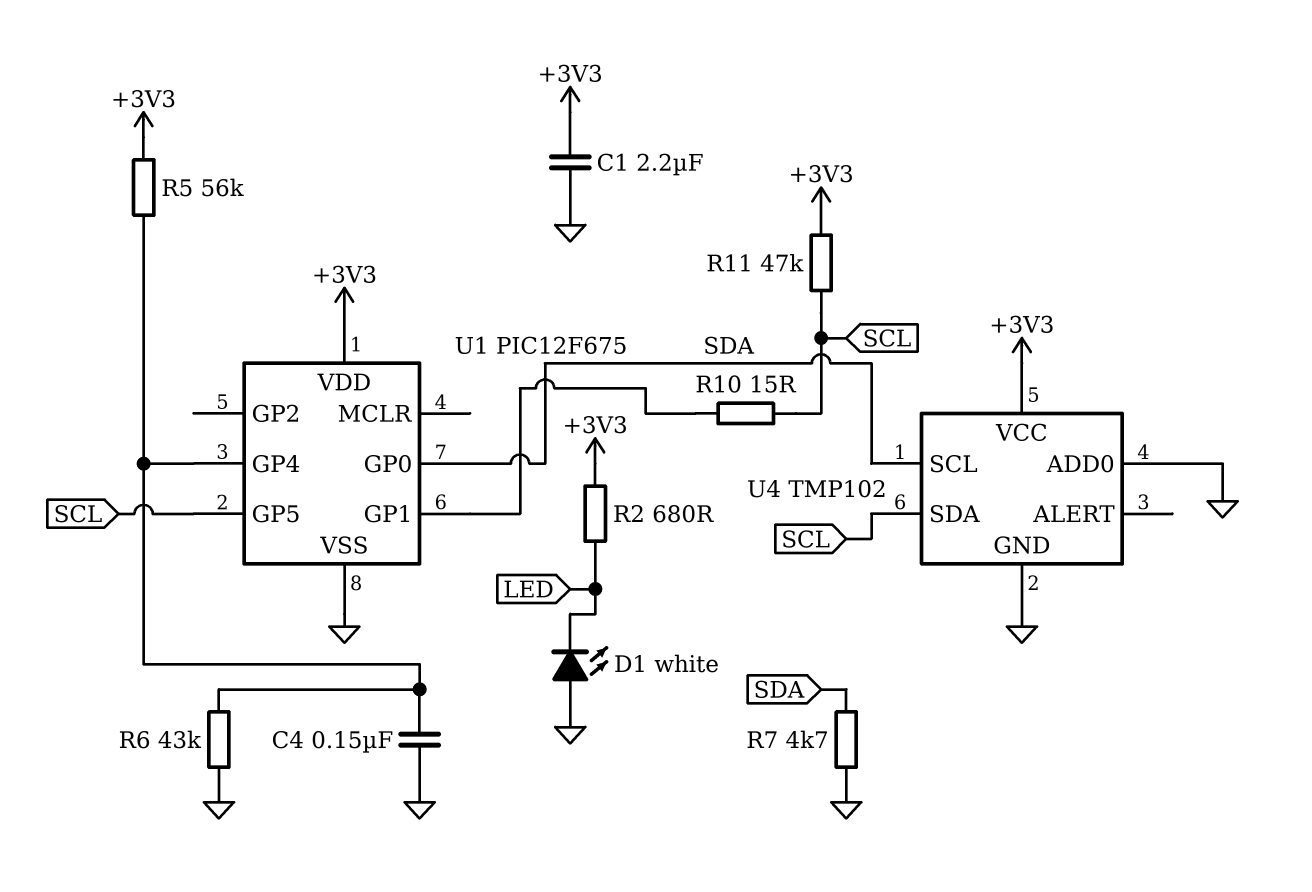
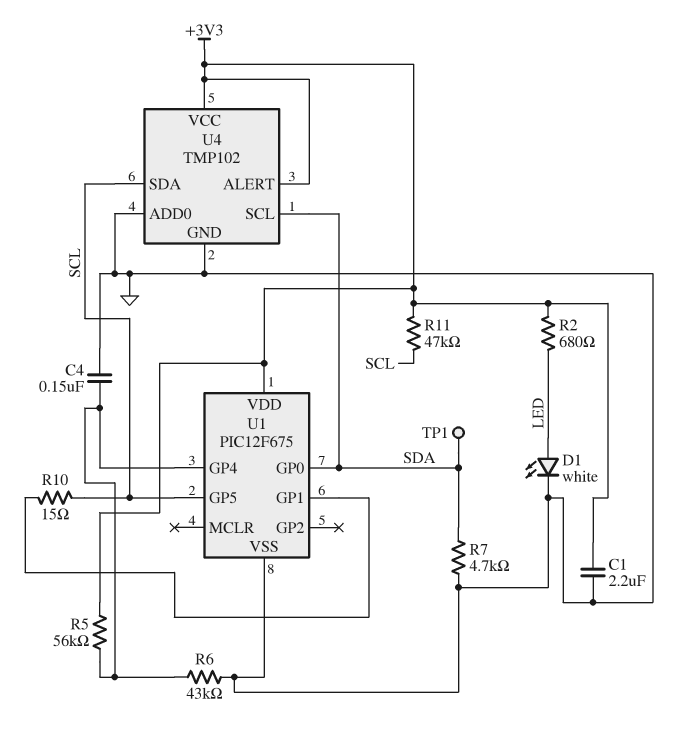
D1: LED white (A GND, K LED) -> LED white (A LED, K GND)
TP1: none -> test point (SDA)
U4 pin ALERT: none -> +3V3

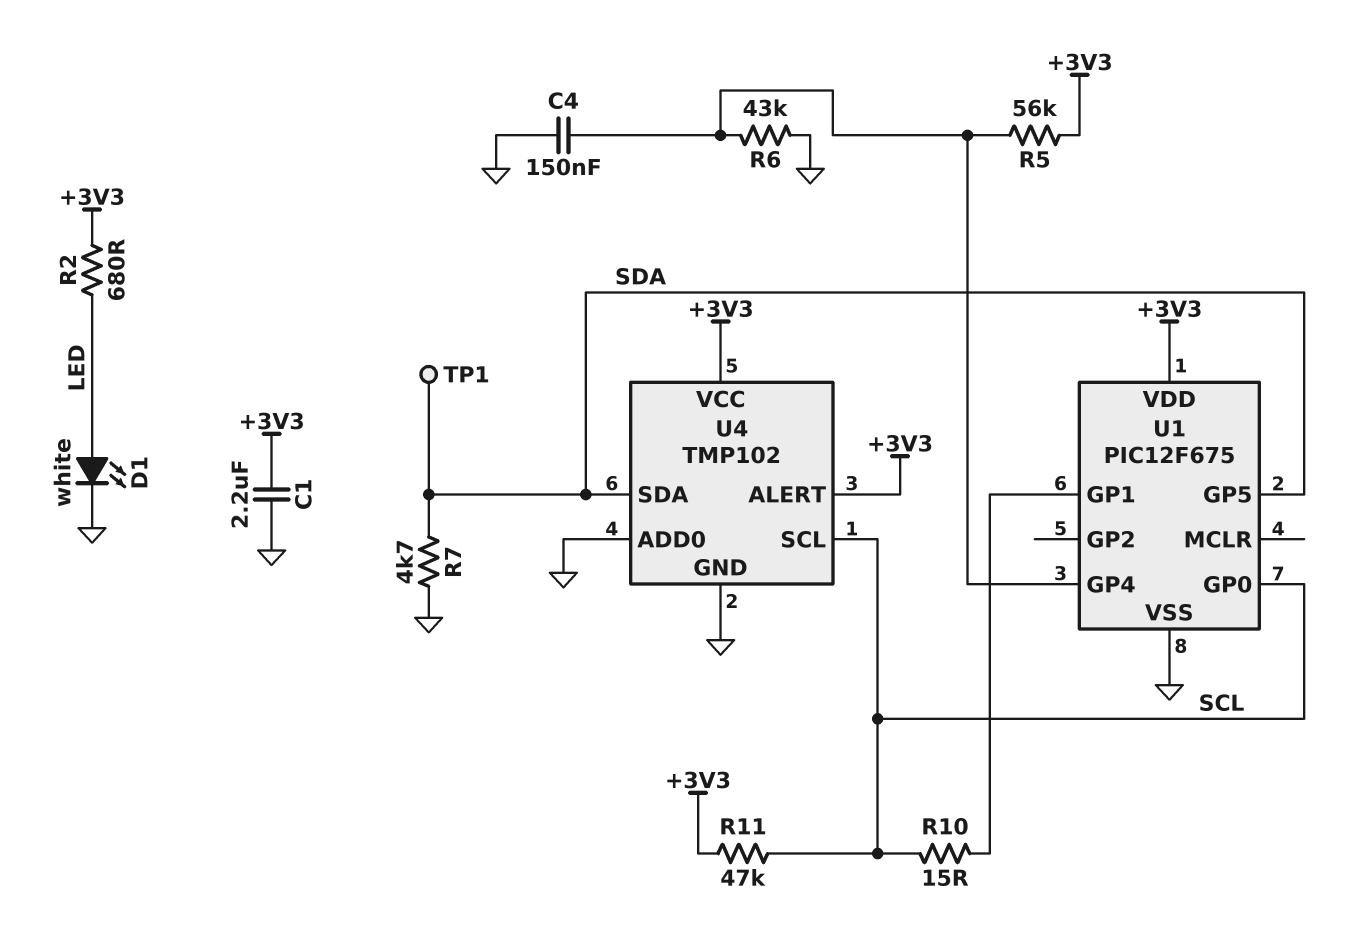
U1 pin GP0: SDA -> SCL
U1 pin GP5: SCL -> SDA
U4 pin SCL: SDA -> SCL
U4 pin SDA: SCL -> SDA

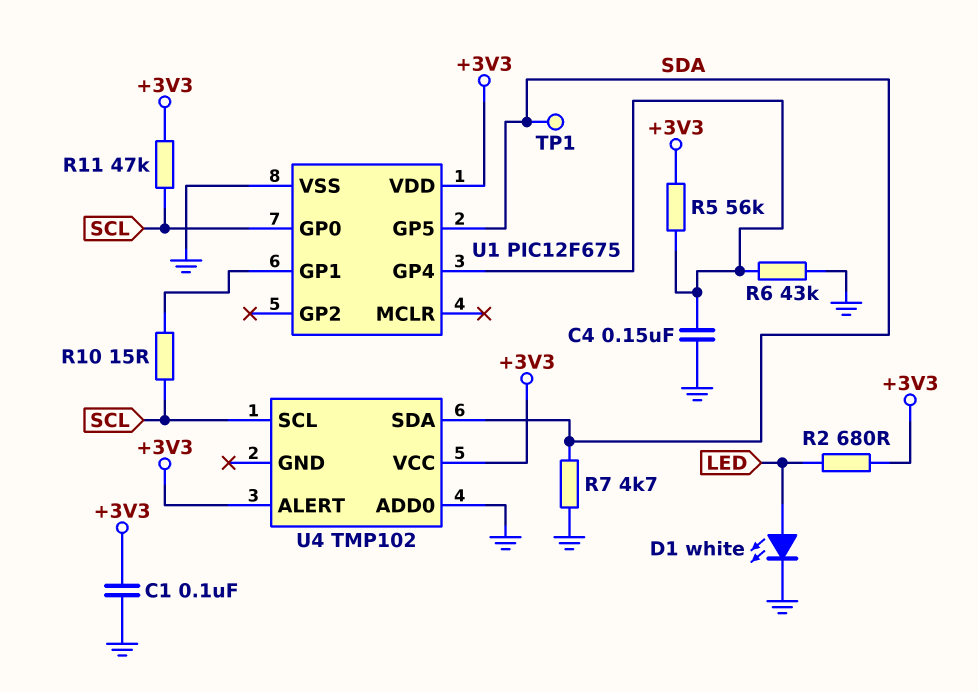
C1: 2.2uF (+3V3, GND) -> 100nF (+3V3, GND)
U4 pin GND: GND -> none

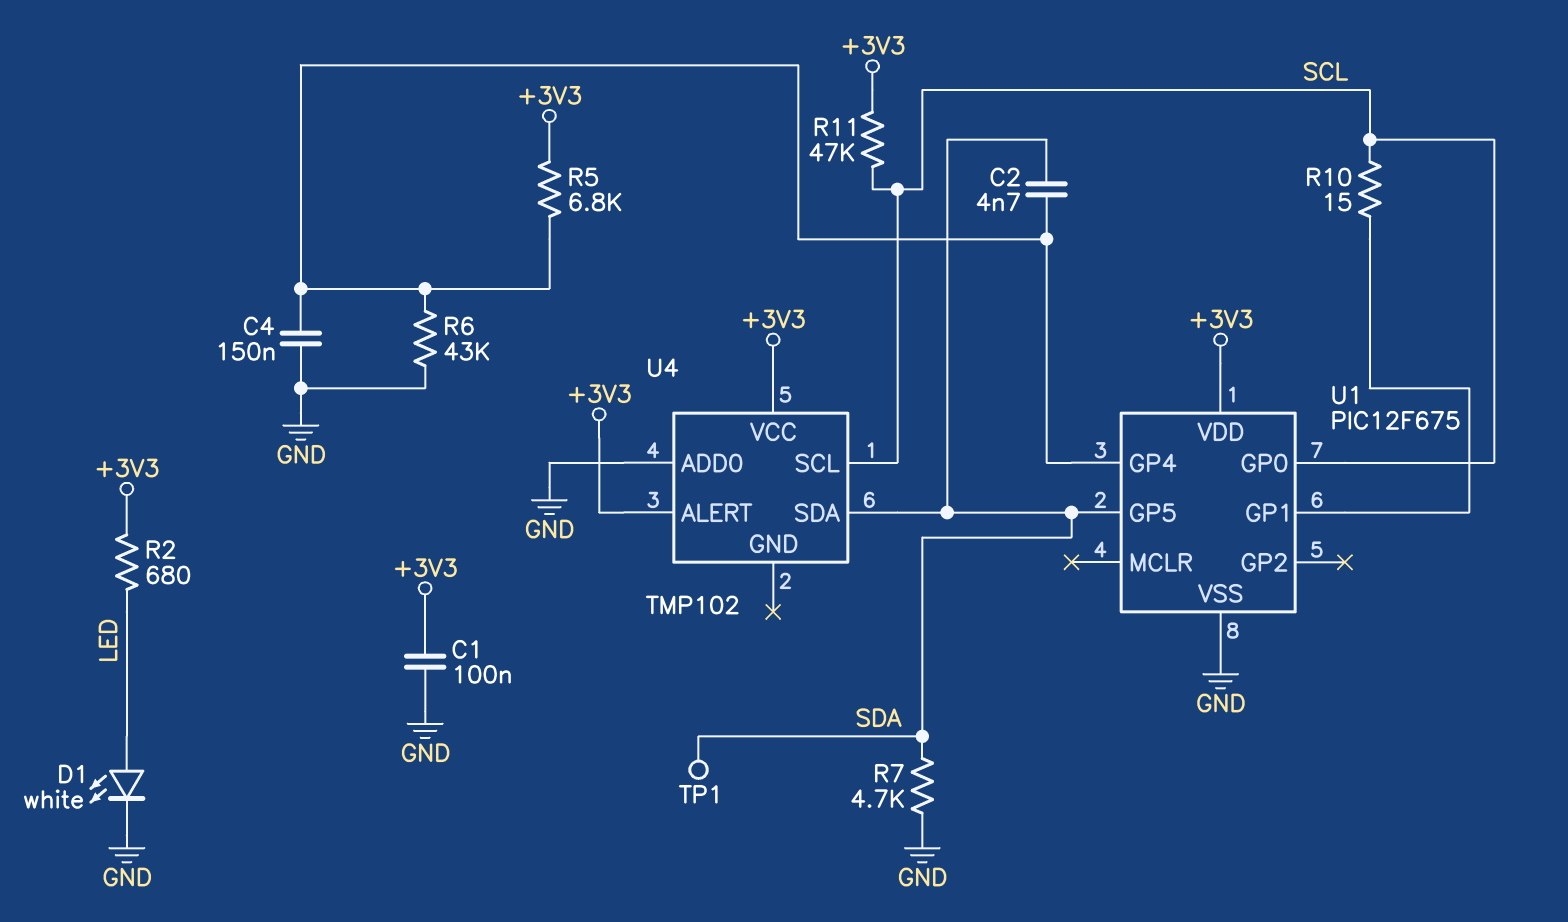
C2: none -> 4.7nF (SDA, U1/GP4)
R5: 56k (+3V3, U1/GP4) -> 6.8k (+3V3, U1/GP4)

